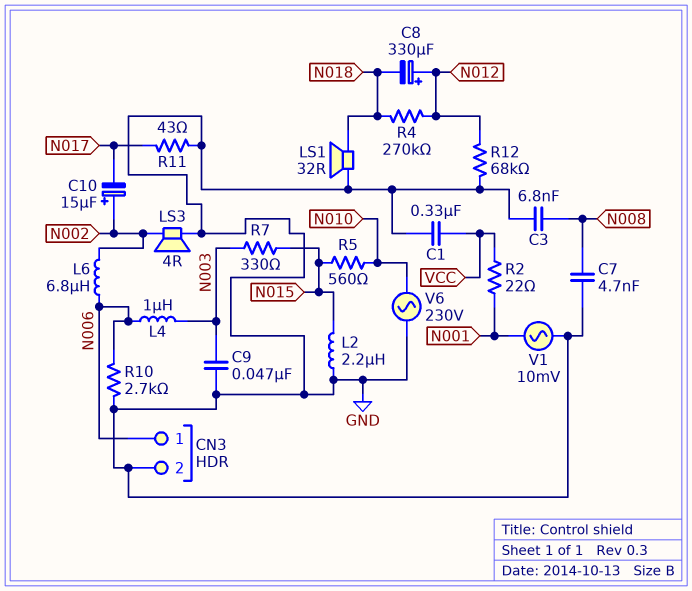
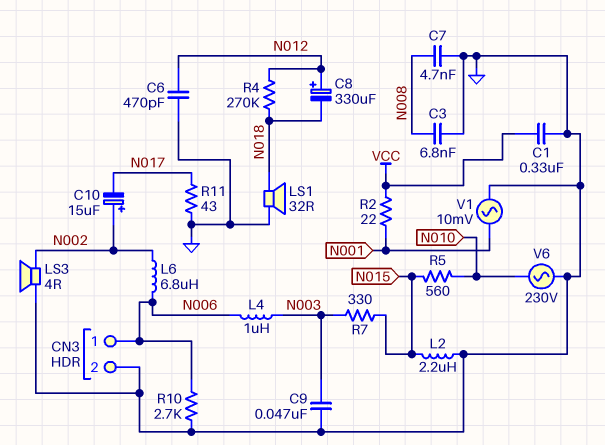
C6: none -> 470pF (GND, N012)
R12: 68k (GND, N012) -> none

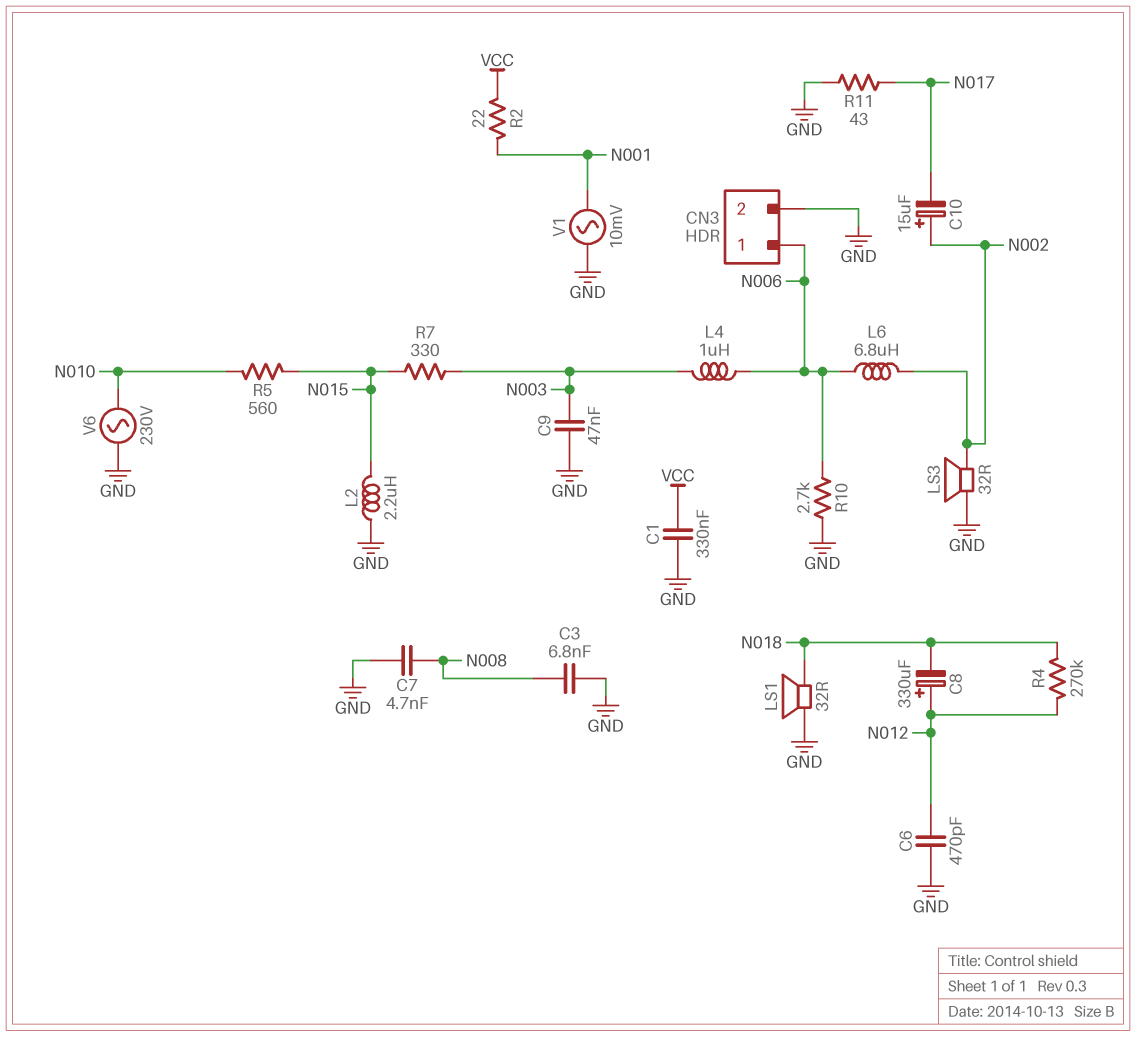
LS3: speaker 4R (GND, N002) -> speaker 32R (GND, N002)

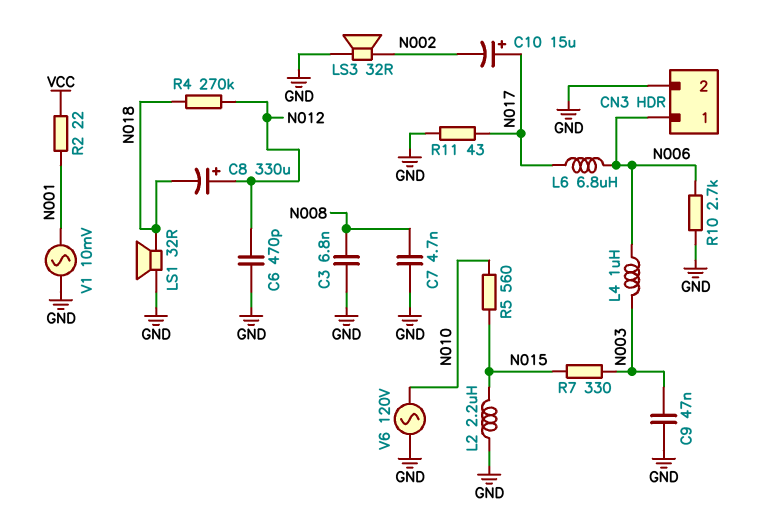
C1: 330nF (GND, VCC) -> none
C10: 15uF (plus N002, minus N017) -> 15uF (plus N017, minus N002)
L6: 6.8uH (N002, N006) -> 6.8uH (N006, N017)
V6: AC 230V (GND, N010) -> AC 120V (GND, N010)

